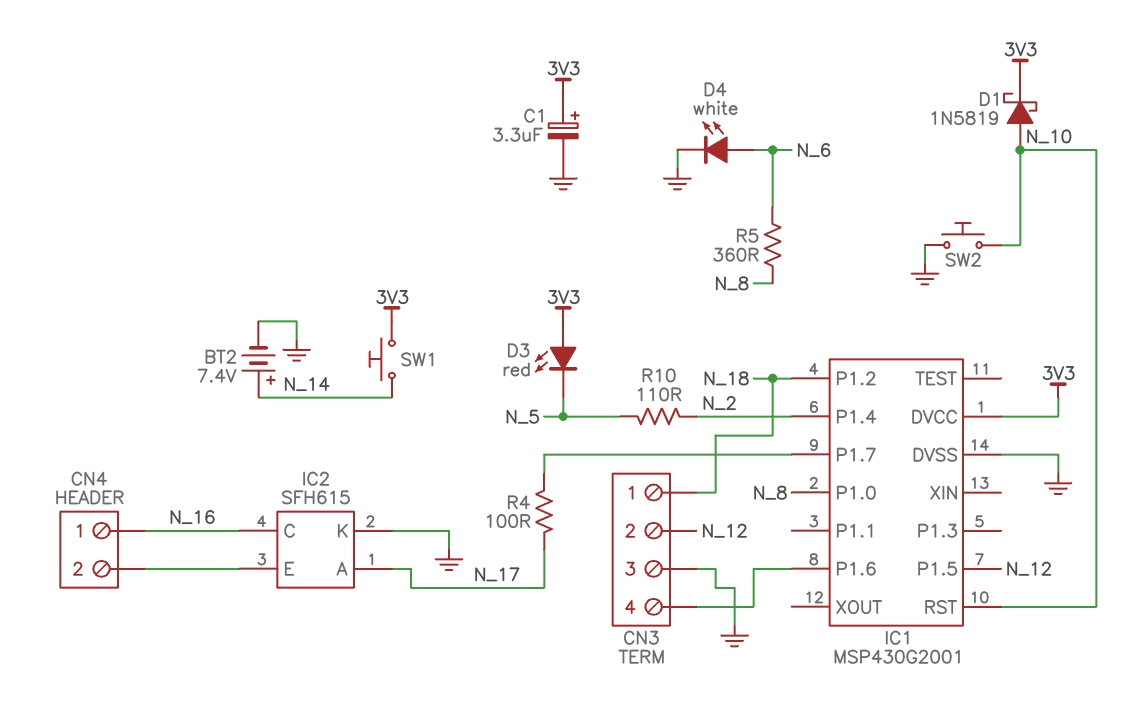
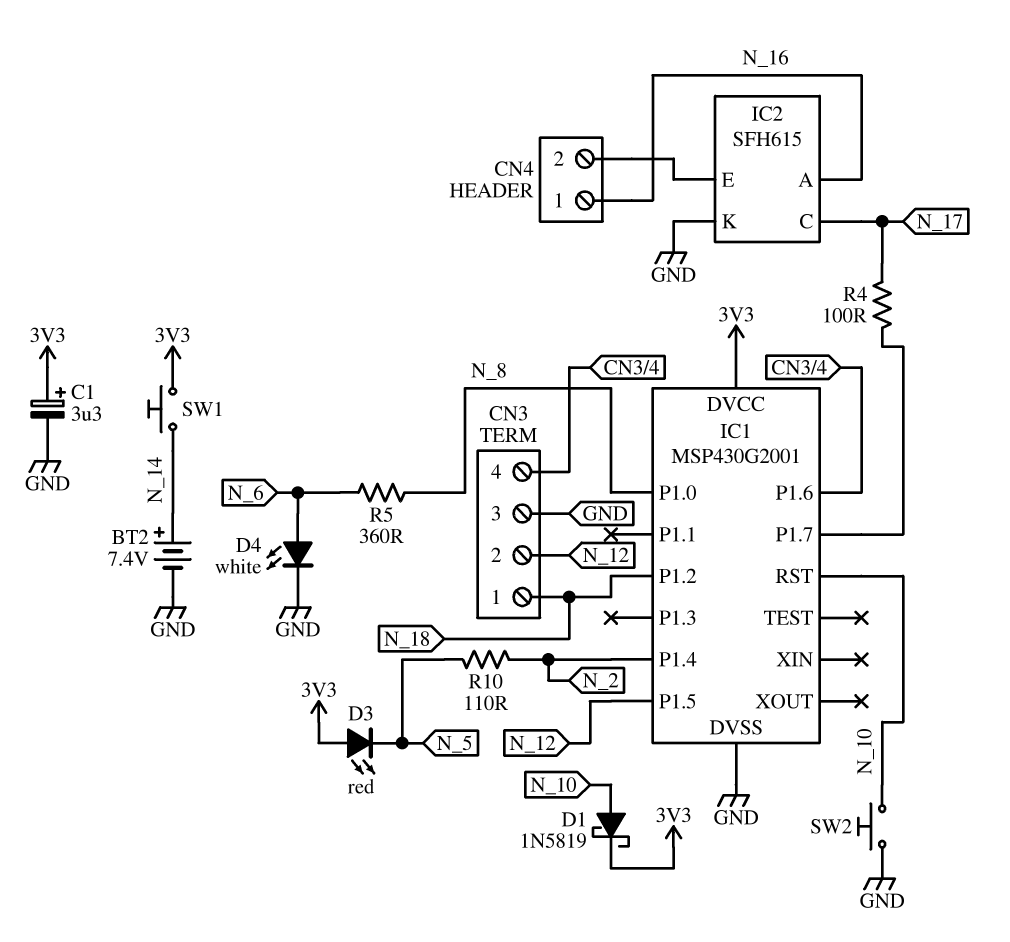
IC2 pin A: N_17 -> N_16
IC2 pin C: N_16 -> N_17

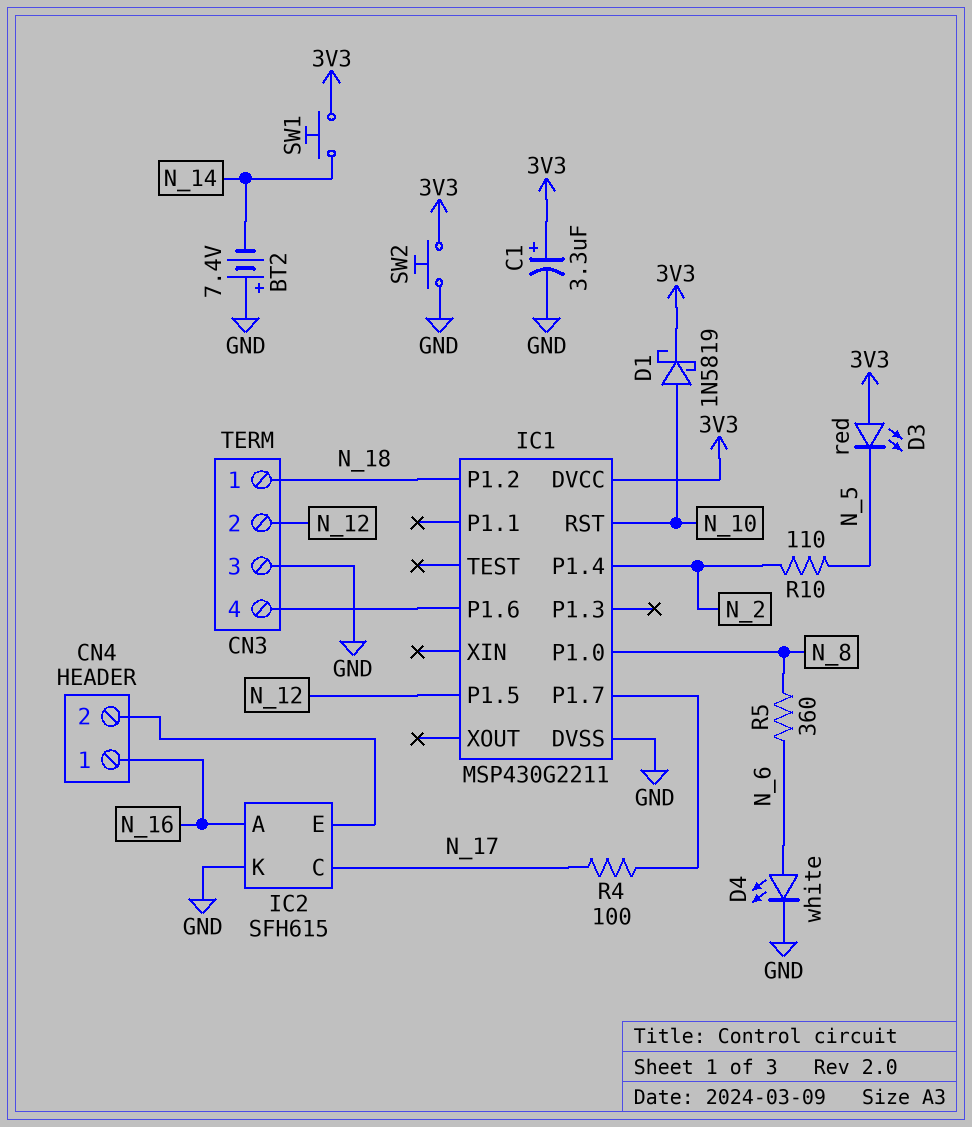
BT2: 7.4V (plus N_14, minus GND) -> 7.4V (plus GND, minus N_14)
IC1: MSP430G2001 -> MSP430G2211
SW2: button (GND, N_10) -> button (3V3, GND)

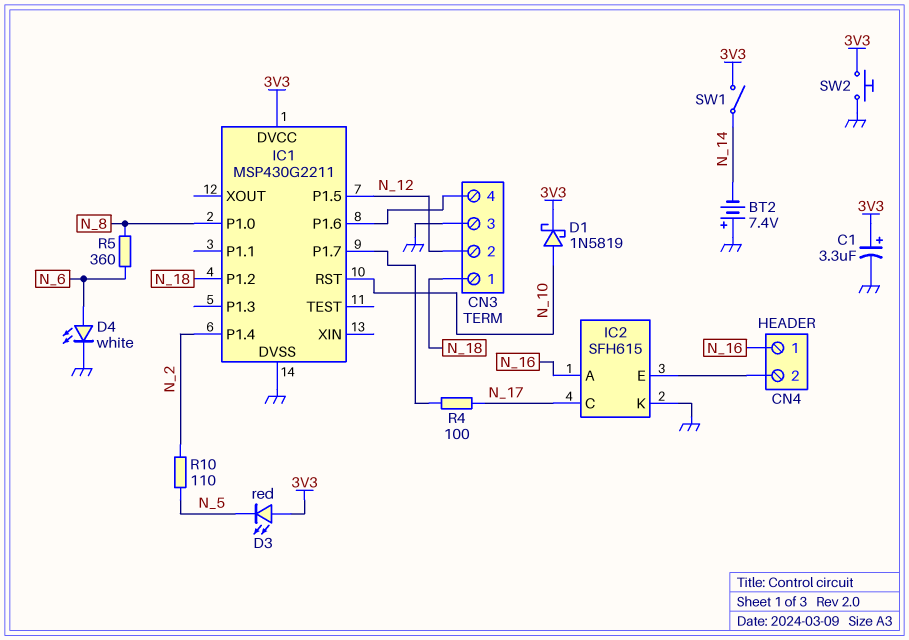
SW1: button (3V3, N_14) -> switch (3V3, N_14)

